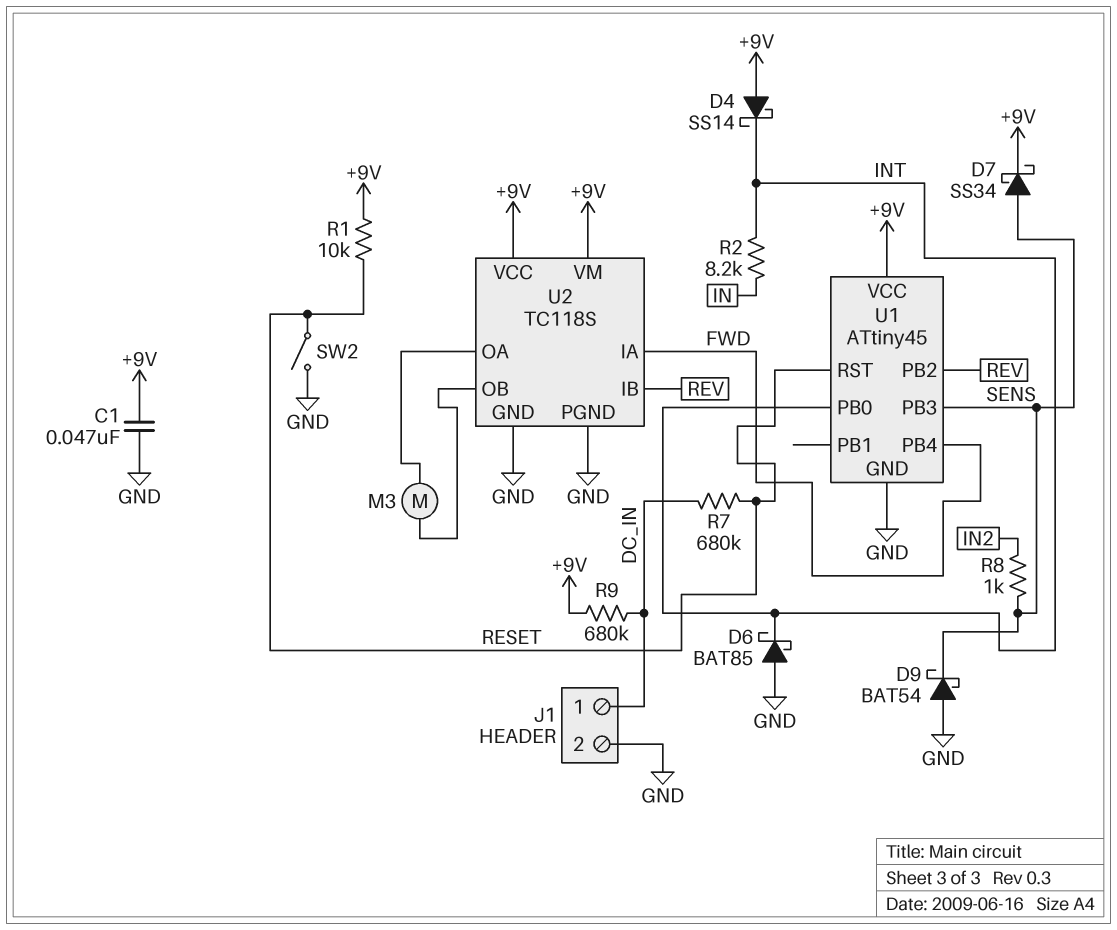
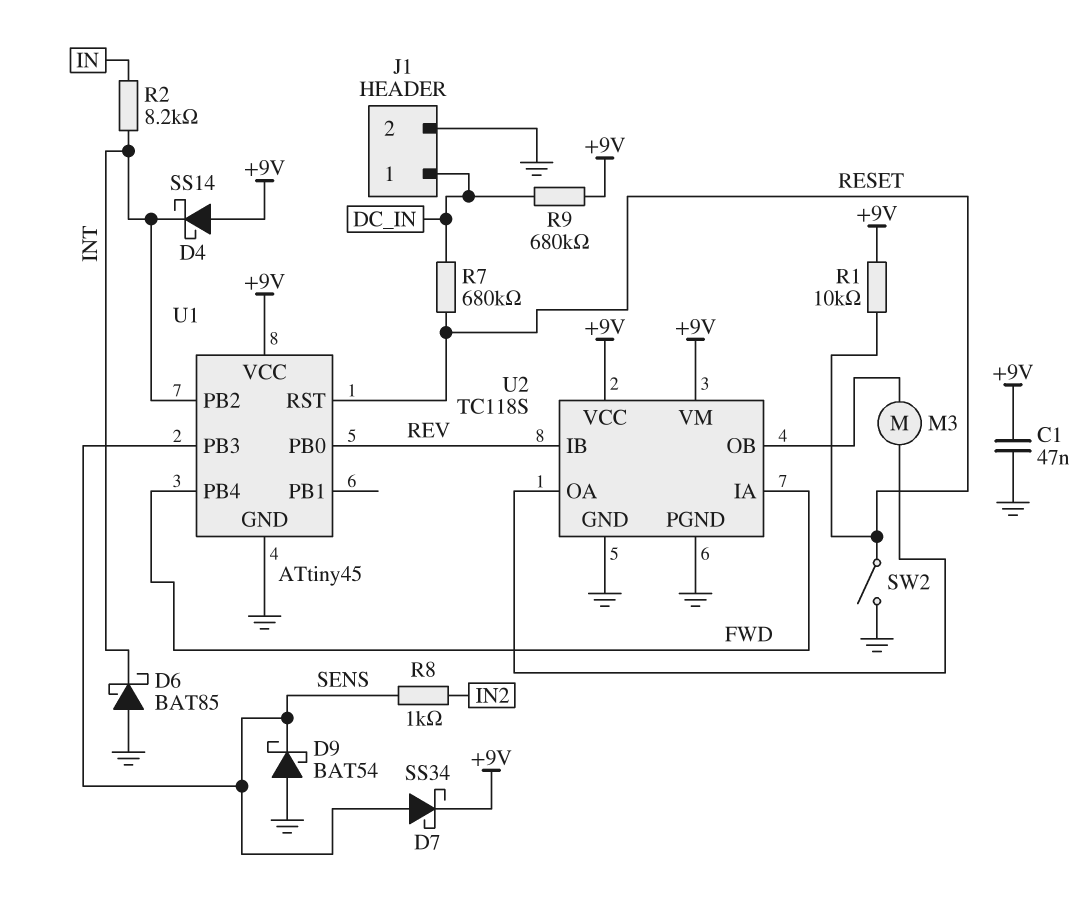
U1 pin PB0: INT -> REV
U1 pin PB2: REV -> INT

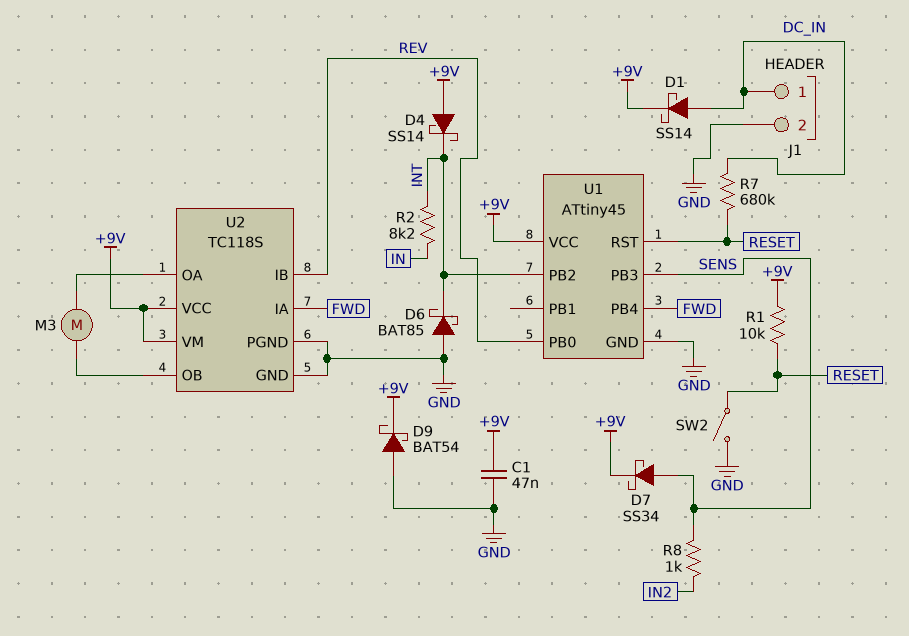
D1: none -> schottky SS14 (A DC_IN, K +9V)
D9: schottky BAT54 (A GND, K SENS) -> schottky BAT54 (A GND, K +9V)
R9: 680k (+9V, DC_IN) -> none

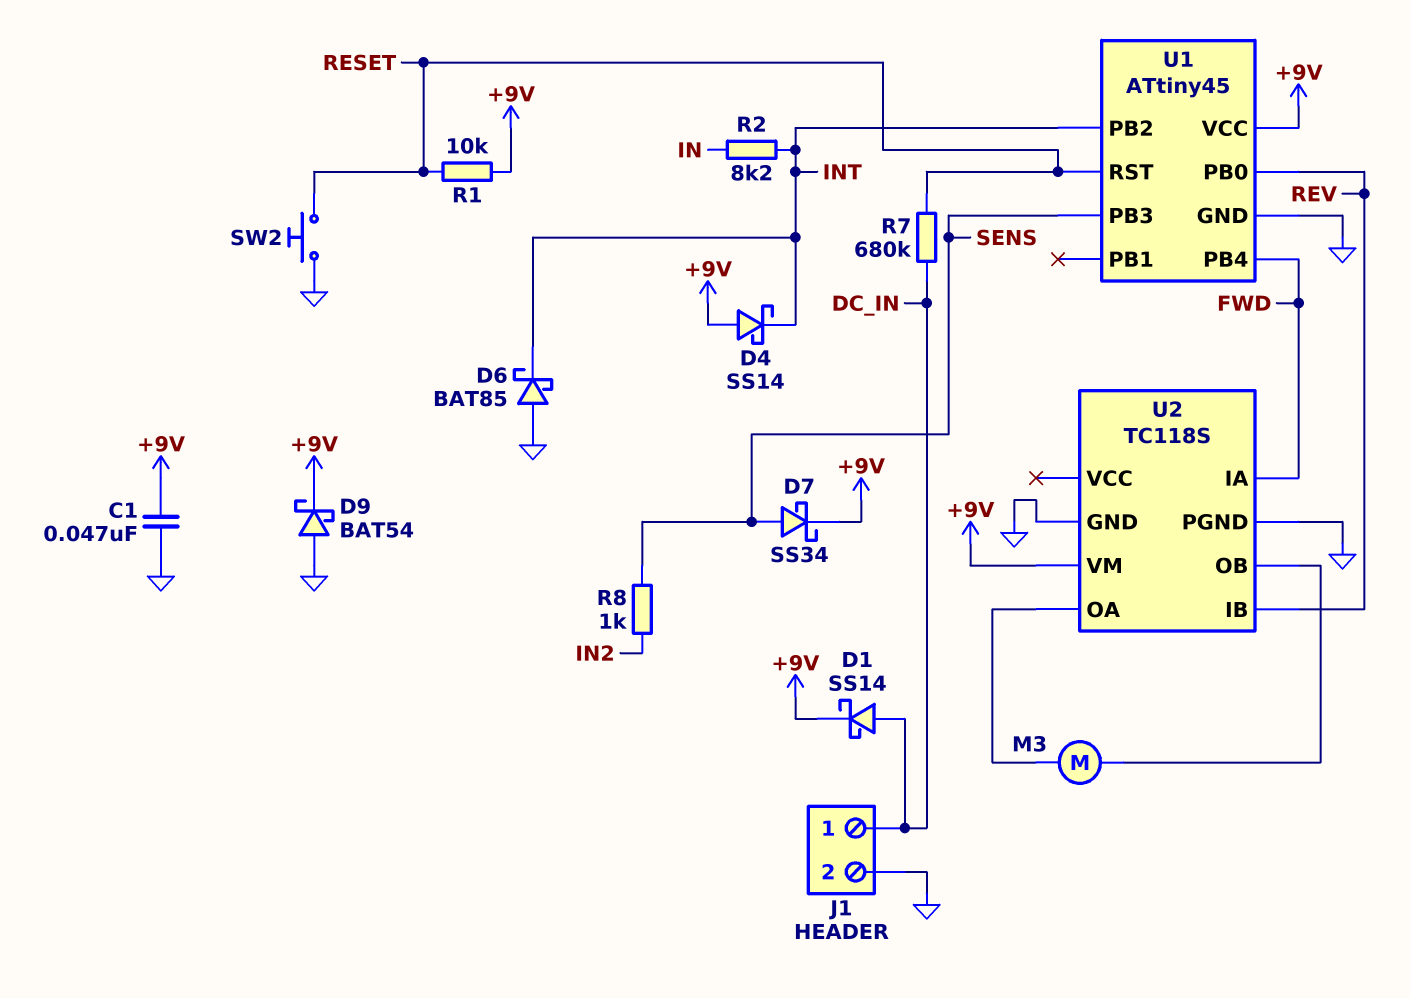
SW2: switch (GND, RESET) -> button (GND, RESET)
U2 pin VCC: +9V -> none

